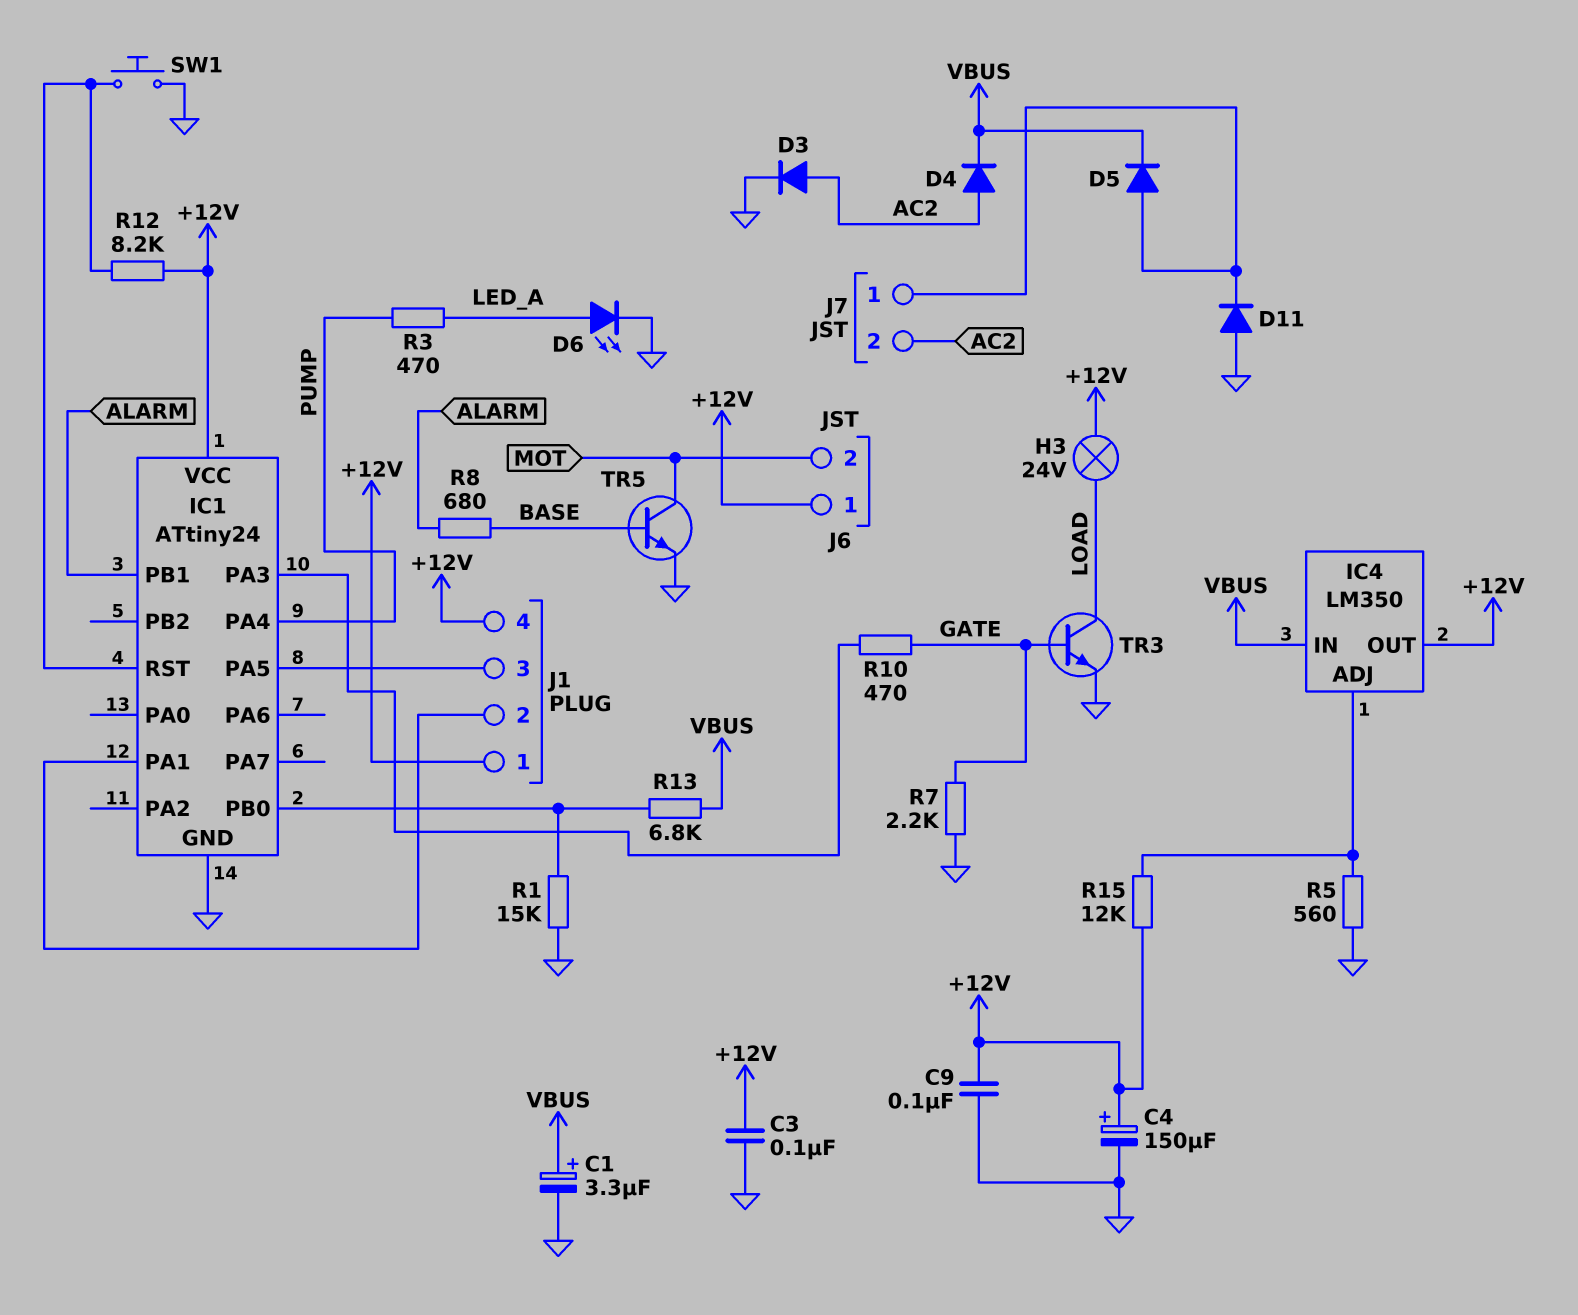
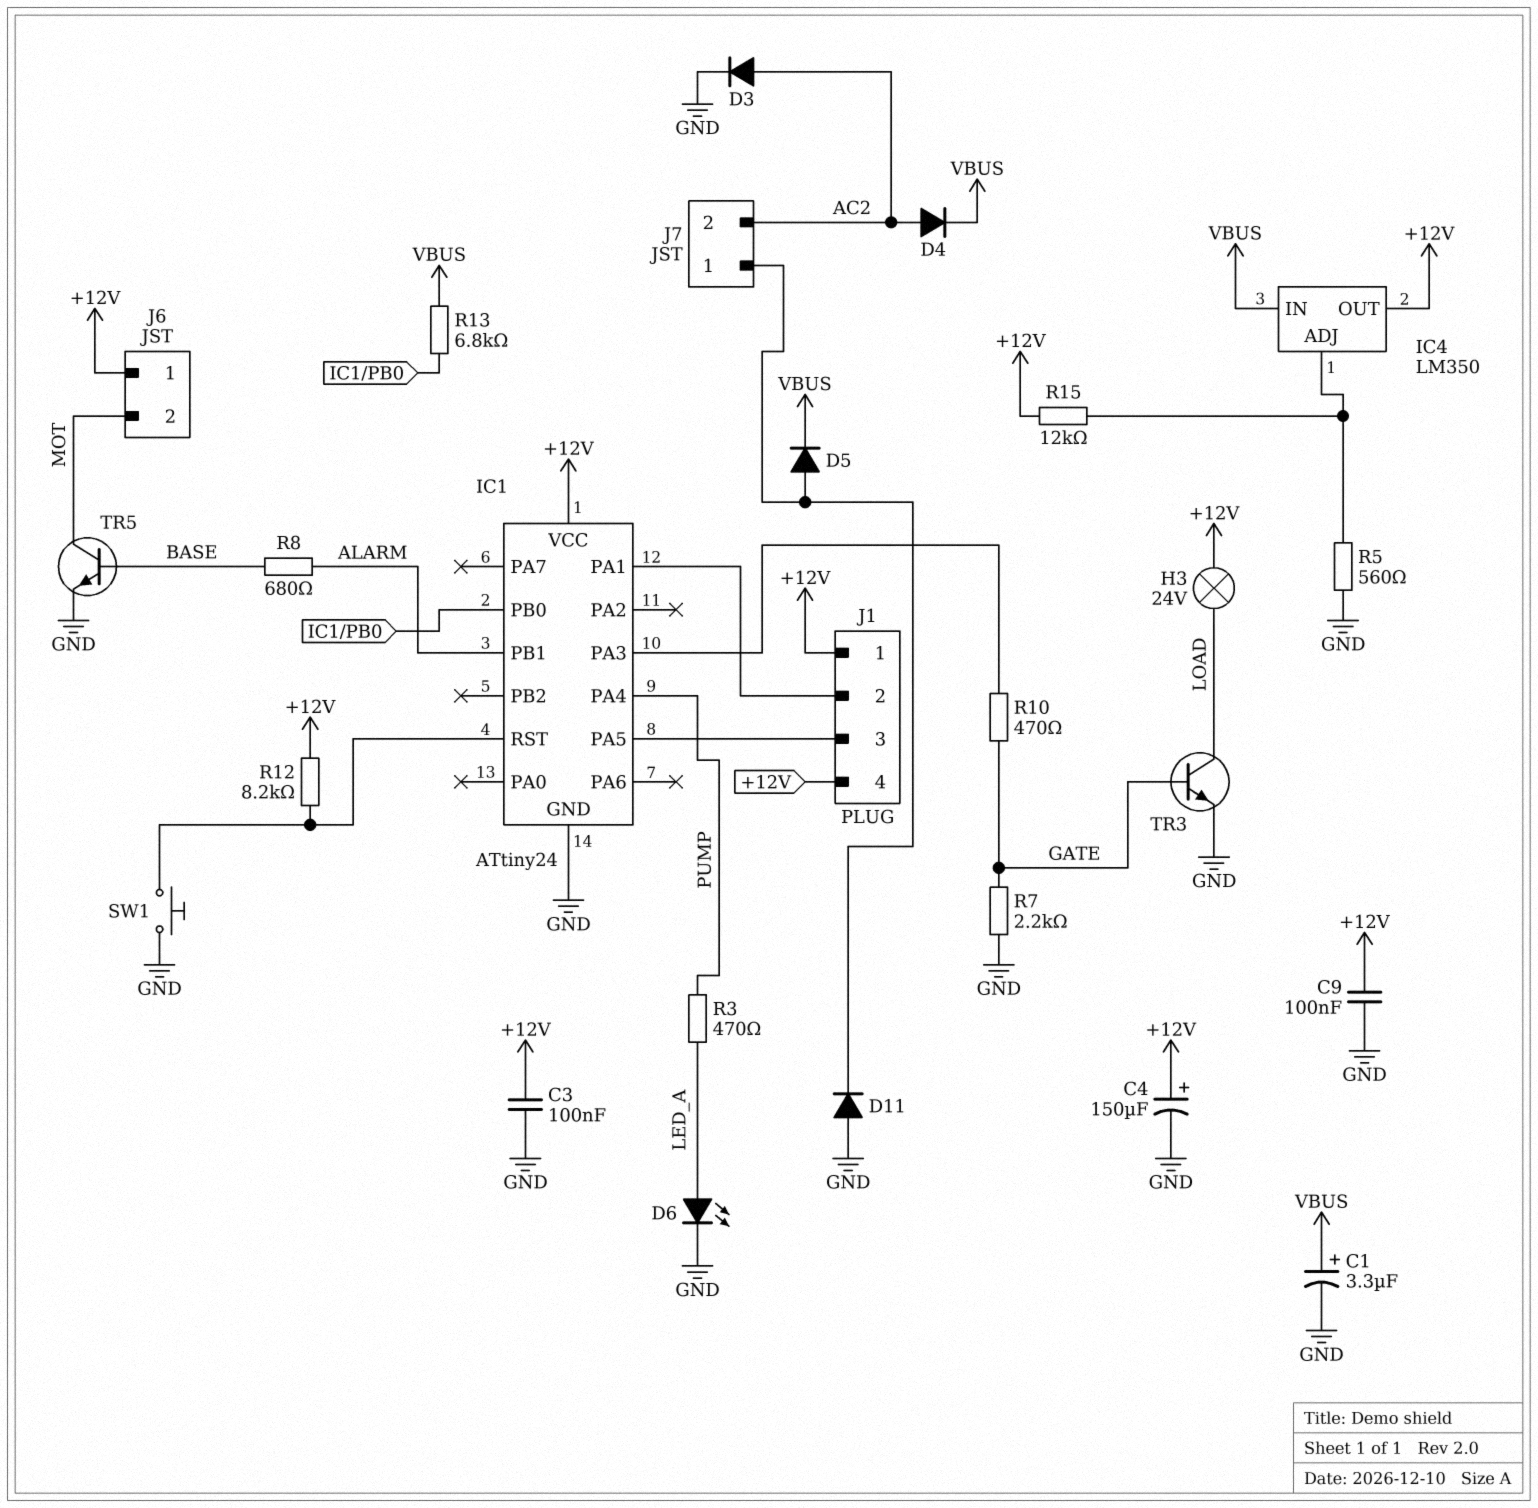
R1: 15k (GND, IC1/PB0) -> none

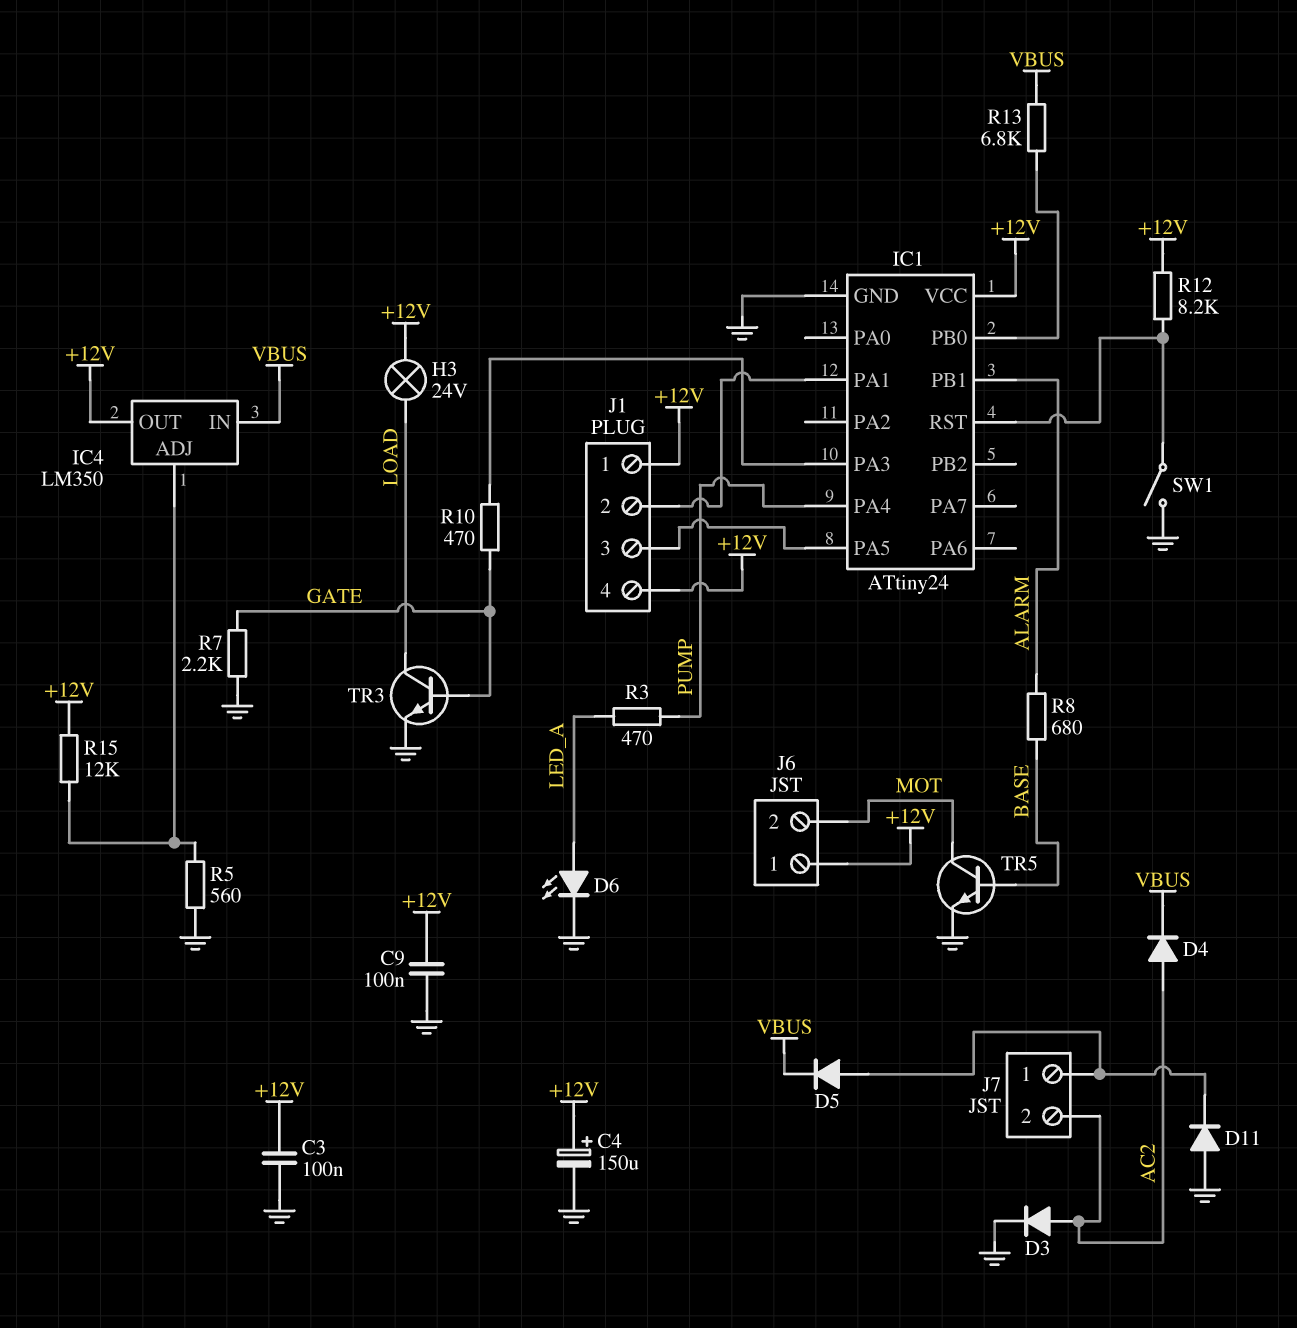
C1: 3.3uF (plus VBUS, minus GND) -> none
SW1: button (GND, IC1/RST) -> switch (GND, IC1/RST)

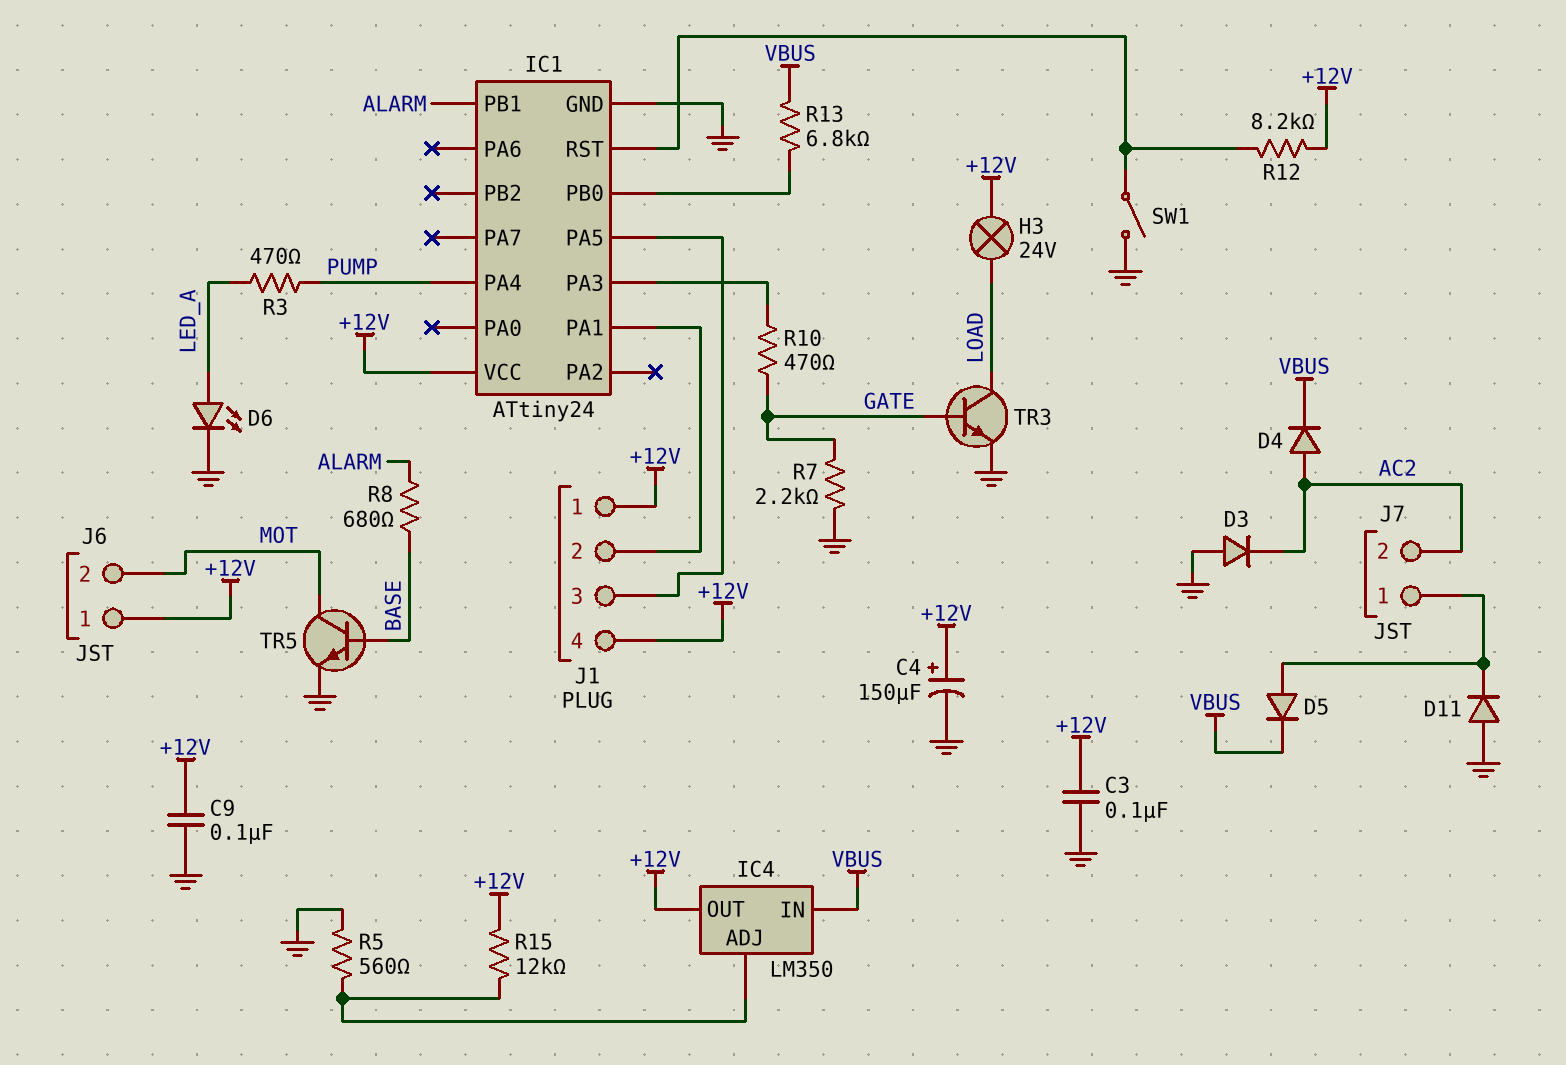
D3: diode (A AC2, K GND) -> diode (A GND, K AC2)

